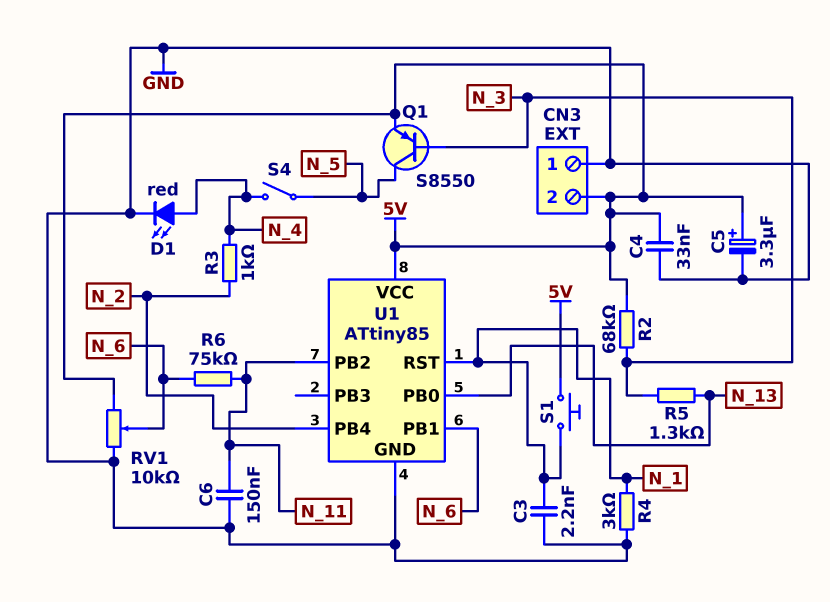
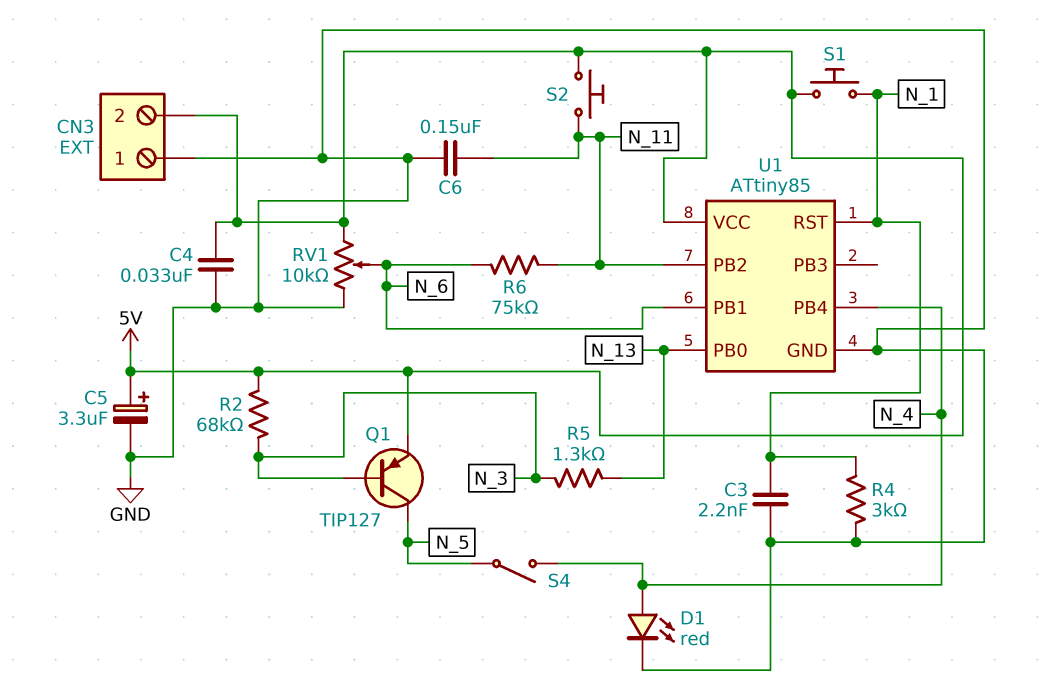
Q1: PNP S8550 (B N_3, C N_5, E 5V) -> PNP TIP127 (B N_3, C N_5, E 5V)
R3: 1k (N_2, N_4) -> none
S2: none -> button (5V, N_11)
U1 pin PB4: N_2 -> N_4

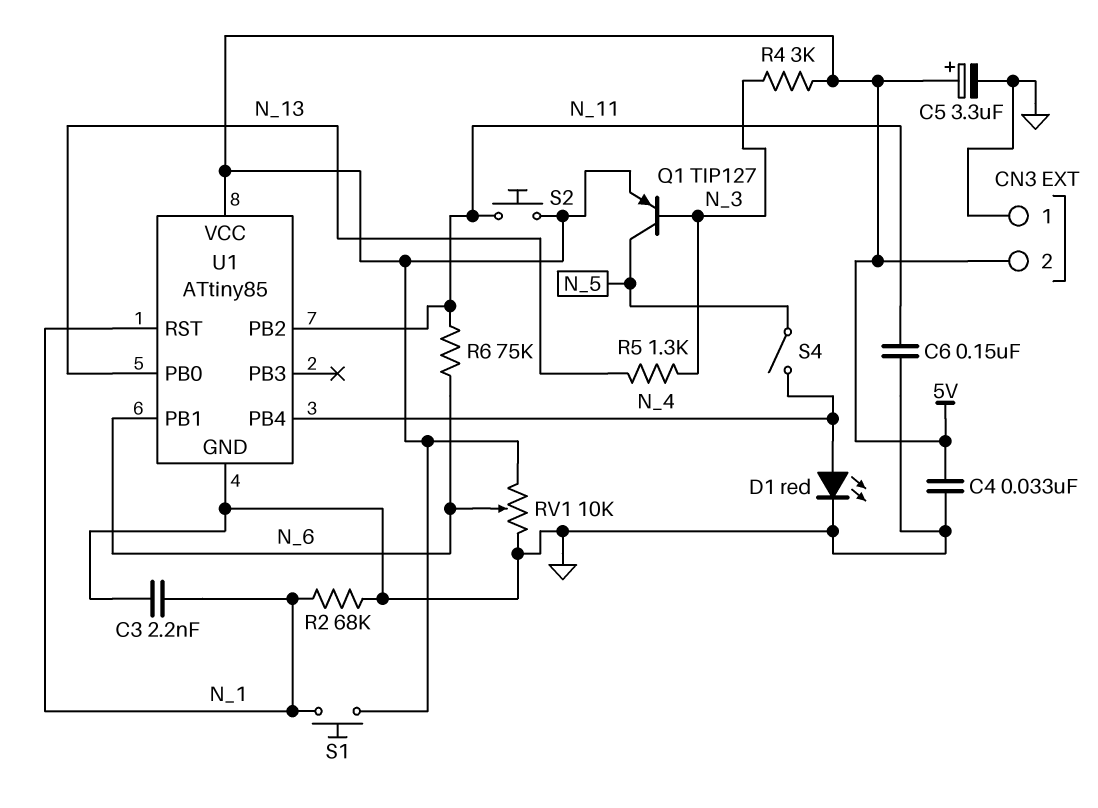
R2: 68k (5V, N_3) -> 68k (GND, N_1)
R4: 3k (GND, N_1) -> 3k (5V, N_3)

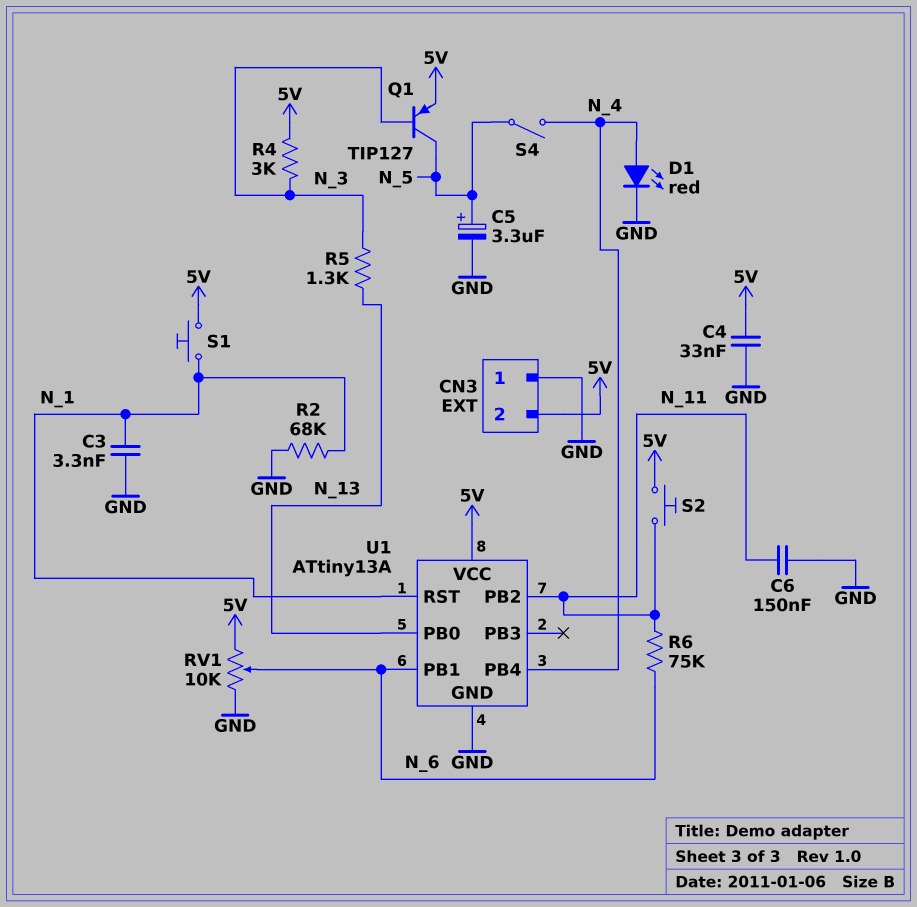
C3: 2.2nF (GND, N_1) -> 3.3nF (GND, N_1)
C5: 3.3uF (plus 5V, minus GND) -> 3.3uF (plus N_5, minus GND)
U1: ATtiny85 -> ATtiny13A

